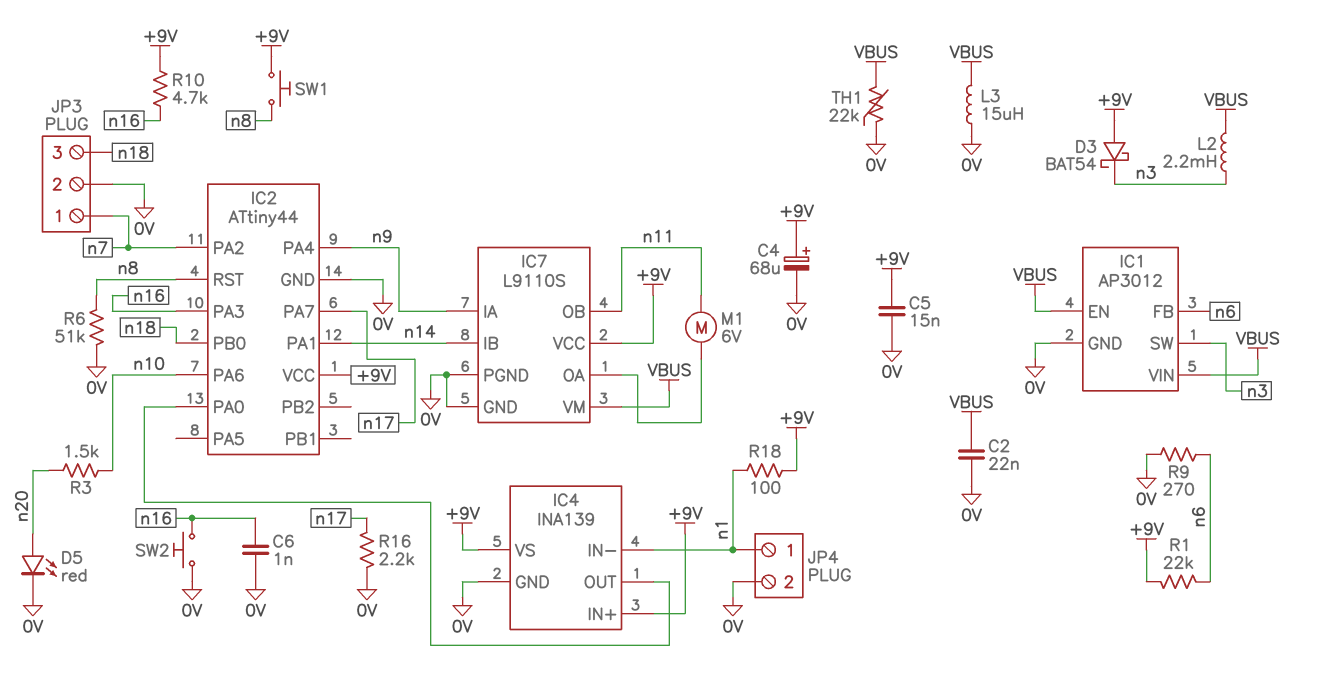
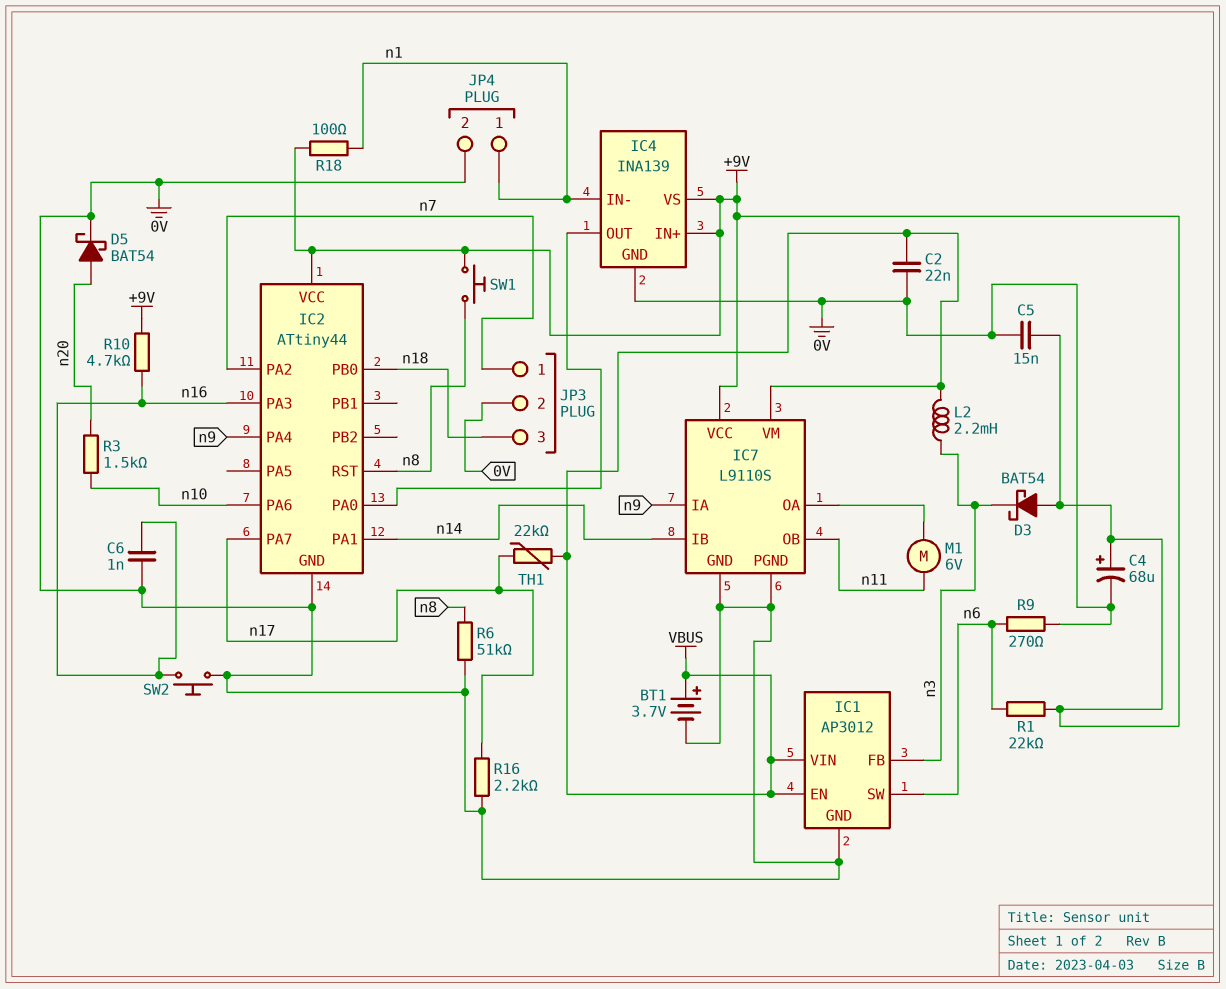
BT1: none -> 3.7V (plus VBUS, minus 0V)
D5: LED red (A n20, K 0V) -> schottky BAT54 (A n20, K 0V)
IC1 pin FB: n6 -> n3
IC1 pin SW: n3 -> n6
L3: 15uH (0V, VBUS) -> none
TH1: 22k (0V, VBUS) -> 22k (VBUS, n17)

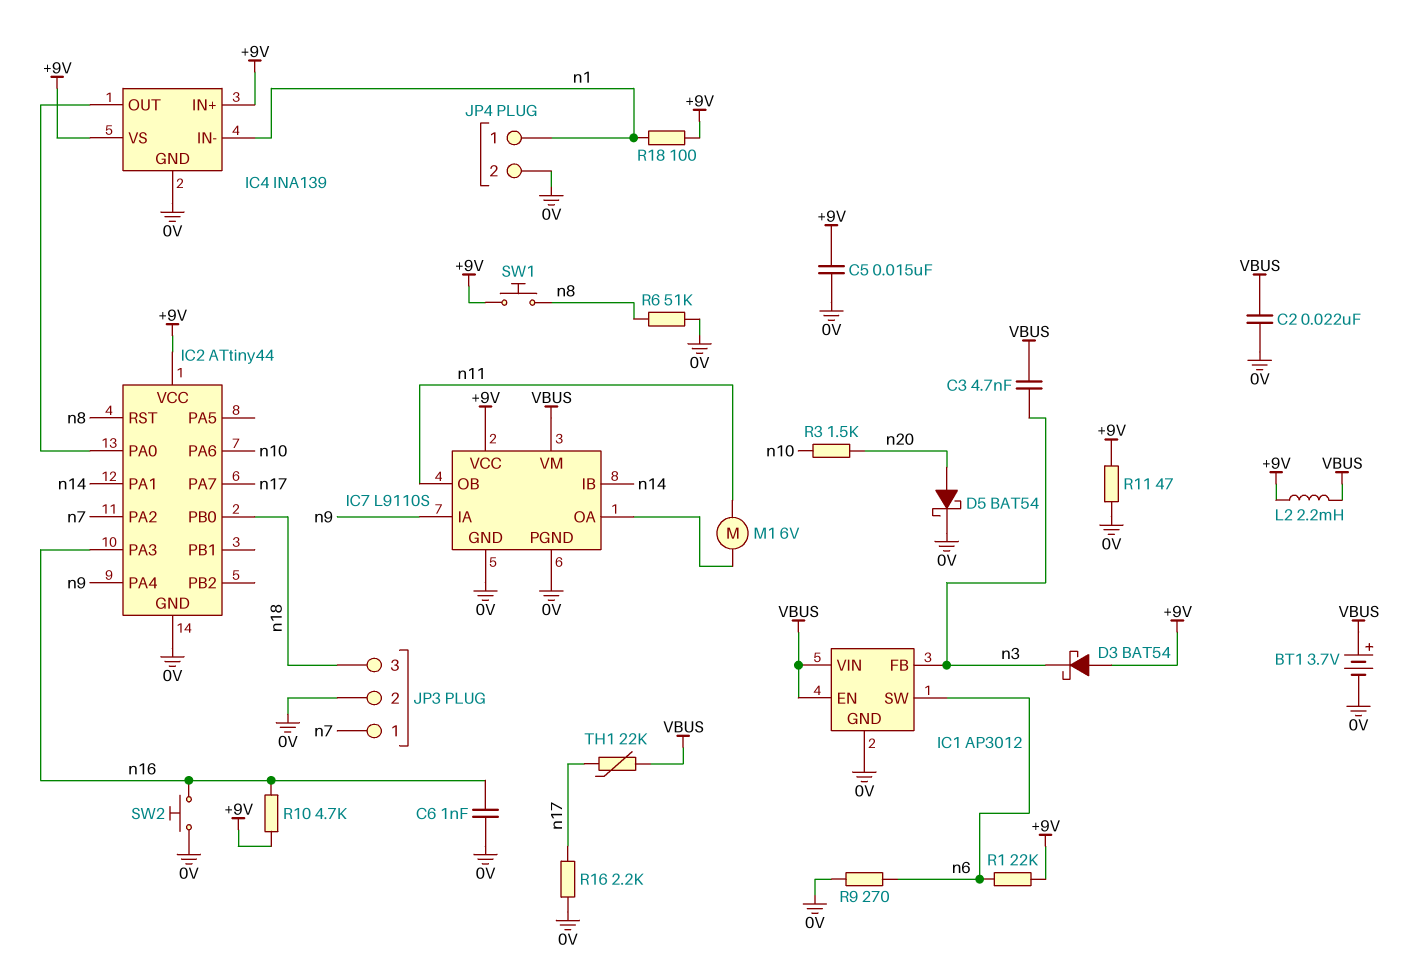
C3: none -> 4.7nF (VBUS, n3)
C4: 68uF (plus +9V, minus 0V) -> none
L2: 2.2mH (VBUS, n3) -> 2.2mH (+9V, VBUS)
R11: none -> 47 (+9V, 0V)

